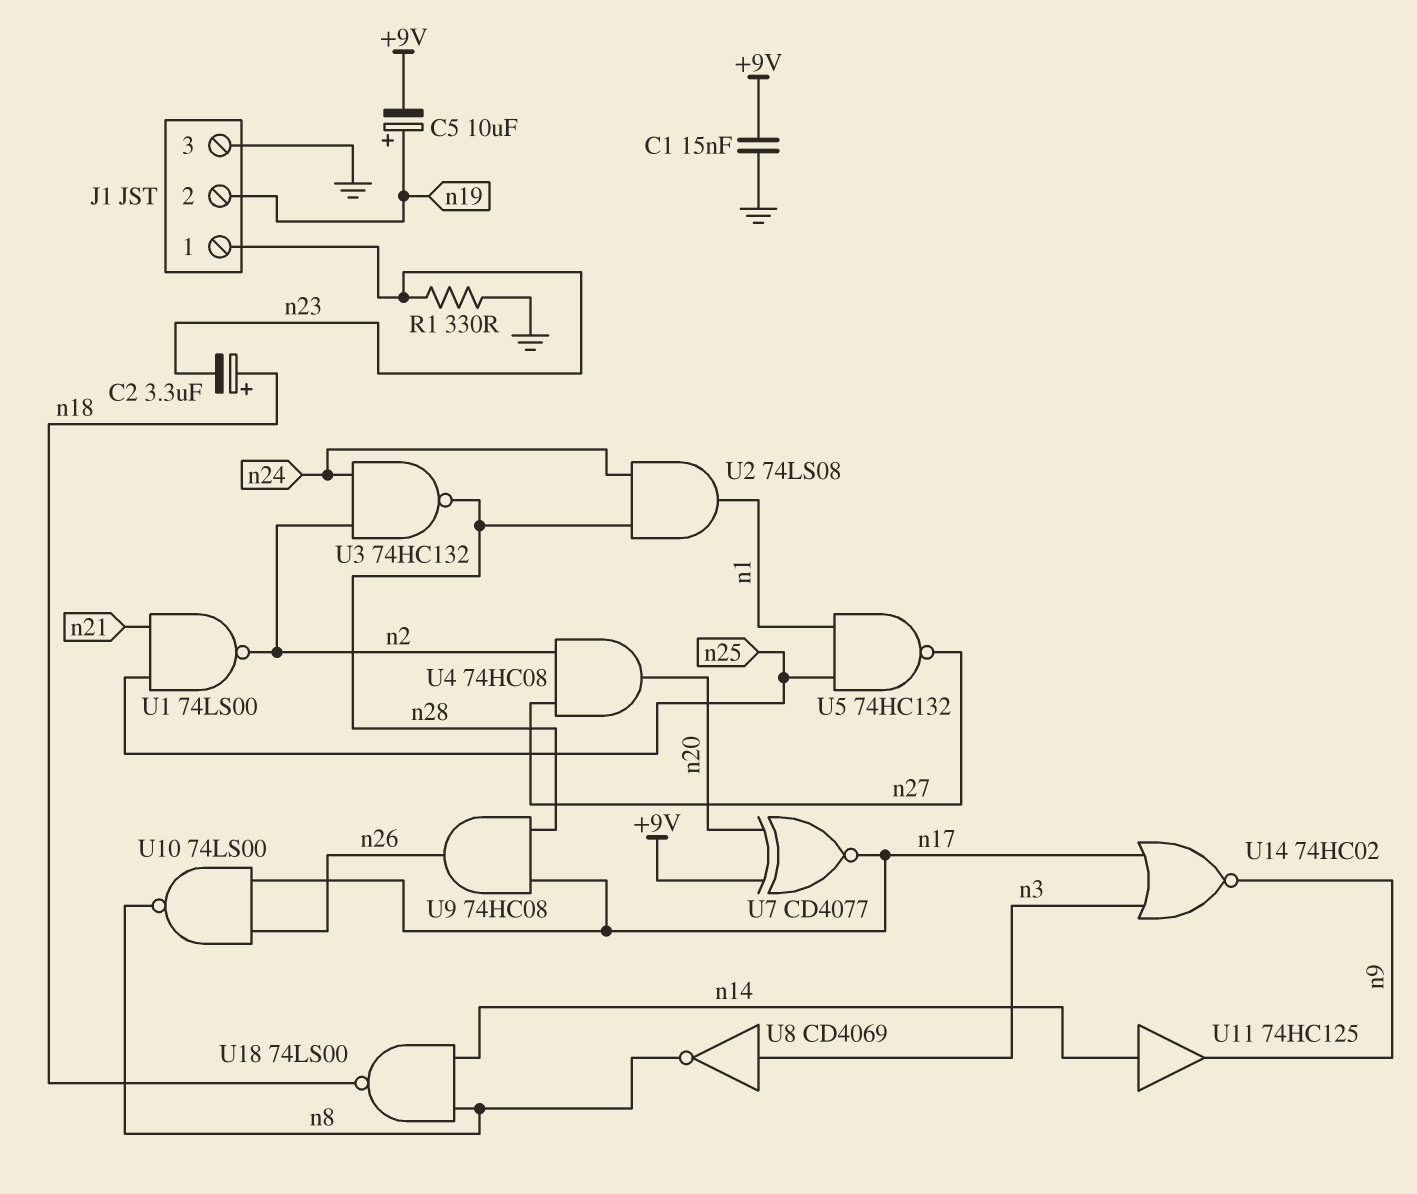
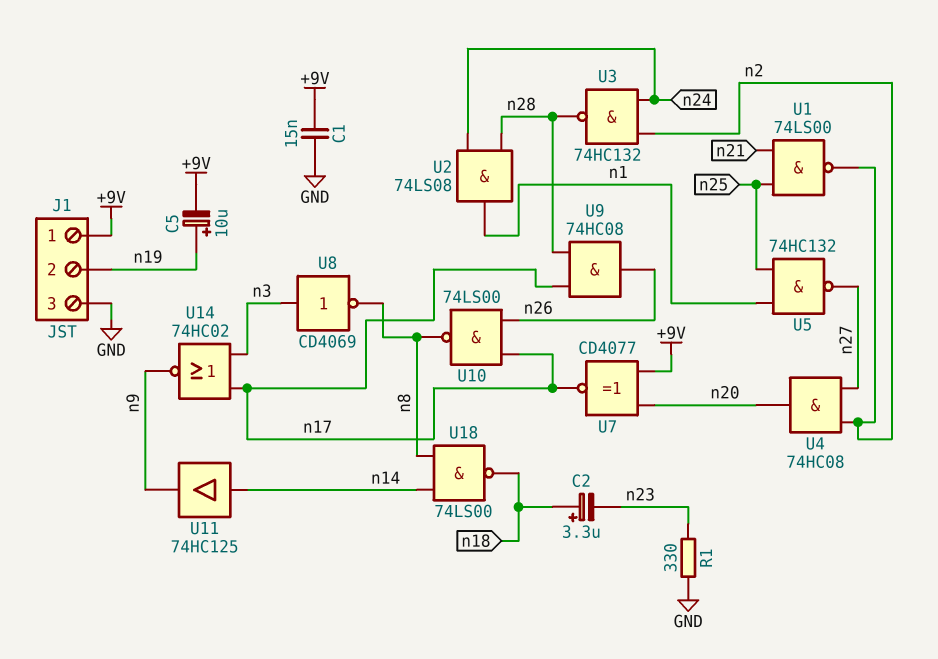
J1 pin 1: n23 -> +9V

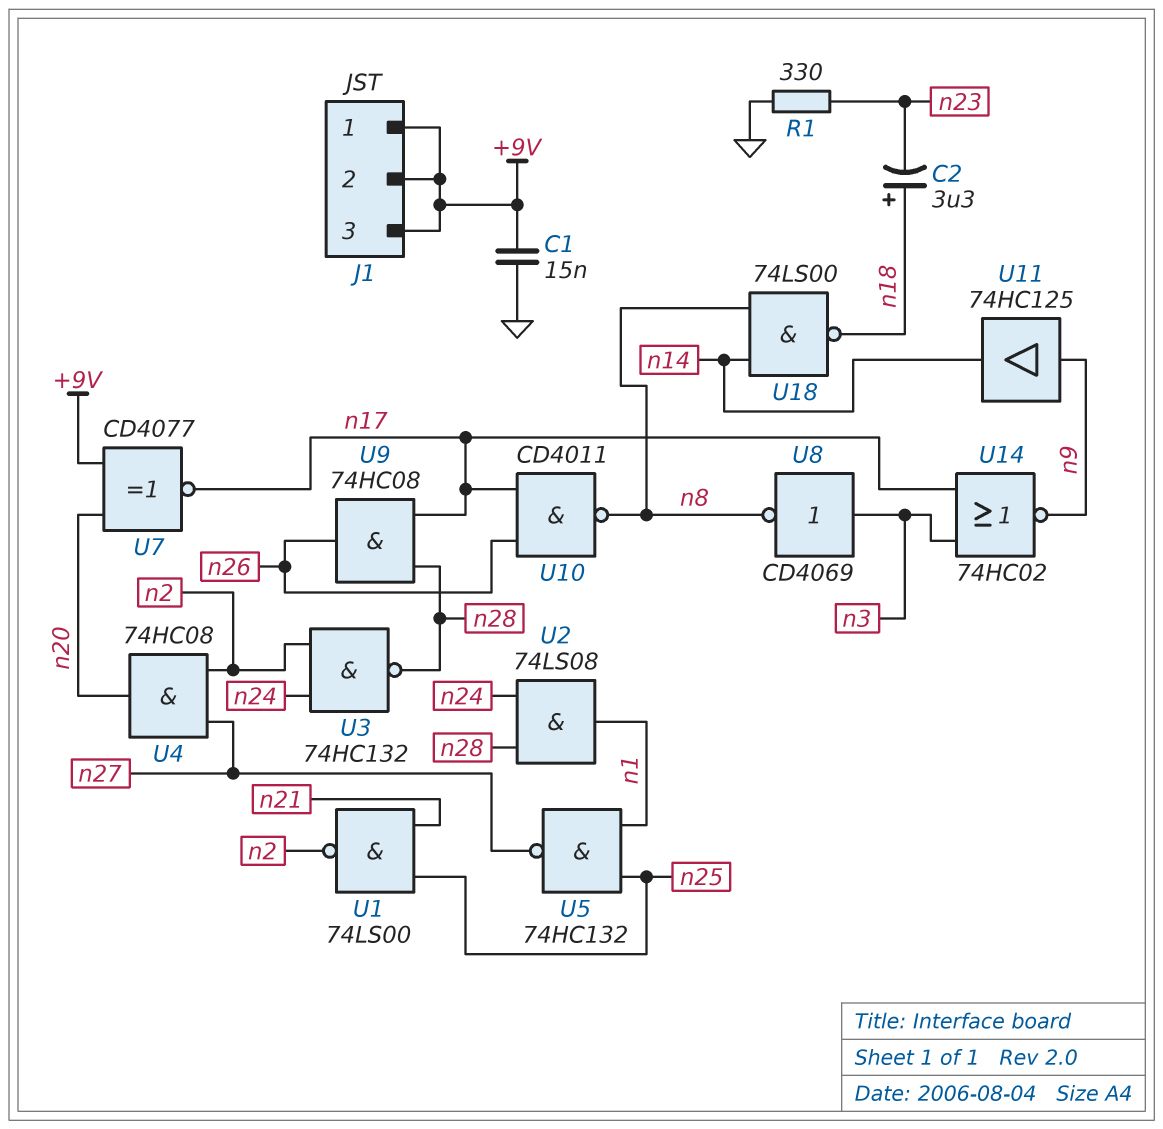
C5: 10uF (plus n19, minus +9V) -> none
J1 pin 2: n19 -> +9V
J1 pin 3: GND -> +9V
U10: NAND 74LS00 (in n17, in n26, out n8) -> NAND CD4011 (in n17, in n26, out n8)
U11: buffer 74HC125 (in n14, out n9) -> buffer 74HC125 (in n9, out n14)

